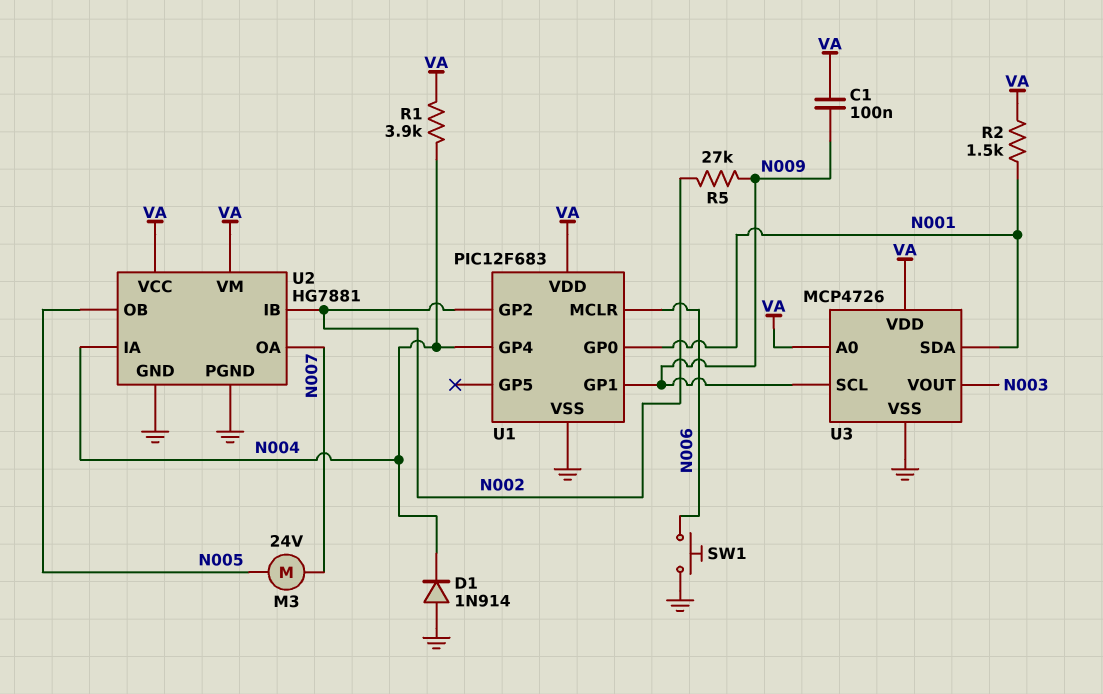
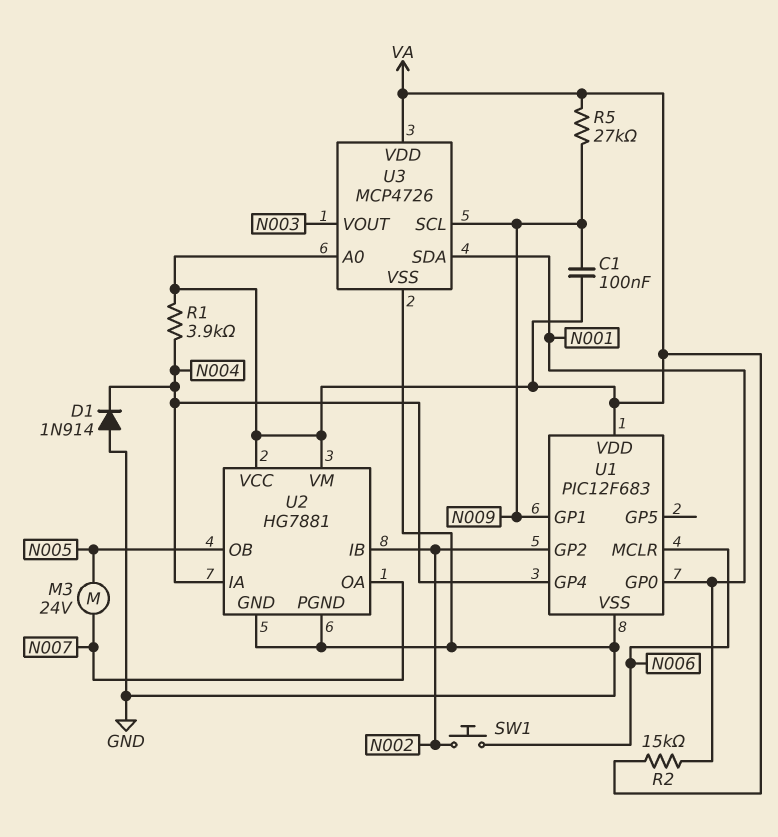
R2: 1.5k (N001, VA) -> 15k (N001, VA)
R5: 27k (N002, N009) -> 27k (N009, VA)
SW1: button (GND, N006) -> button (N002, N006)

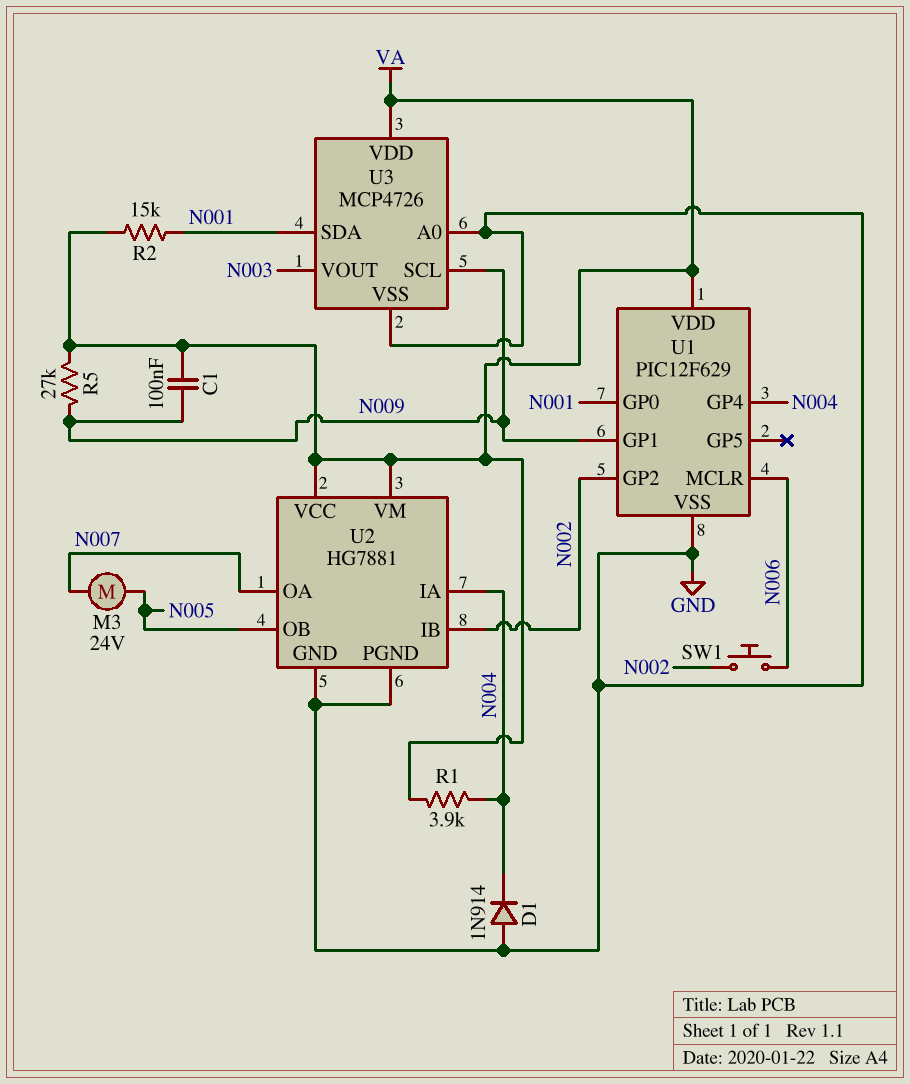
U1: PIC12F683 -> PIC12F629
U3 pin A0: VA -> GND

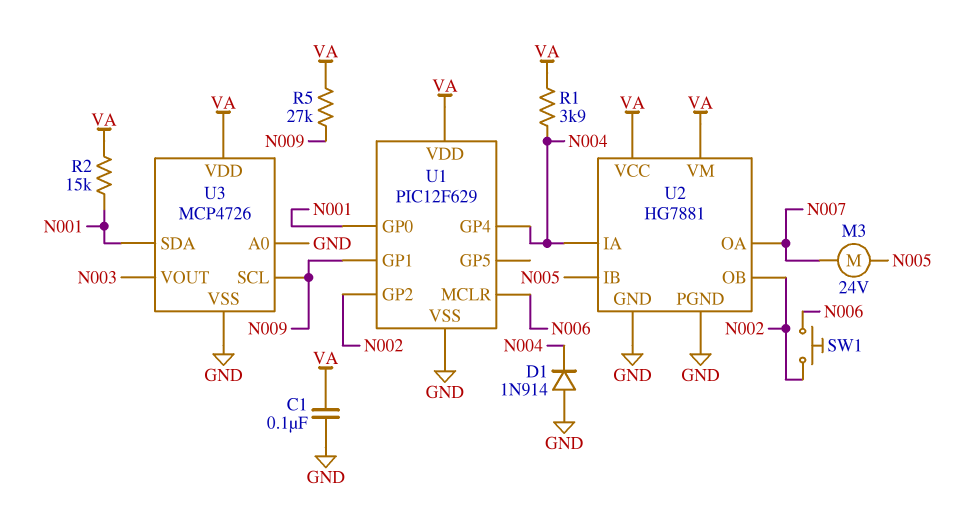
C1: 100nF (N009, VA) -> 100nF (GND, VA)
U2 pin IB: N002 -> N005
U2 pin OB: N005 -> N002

